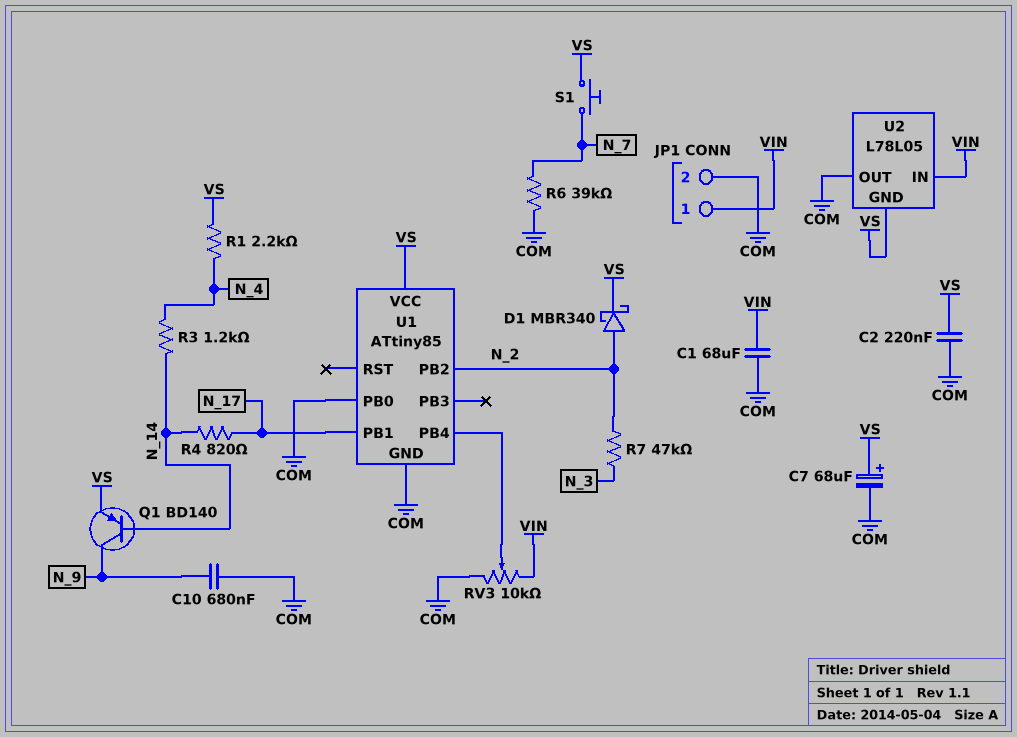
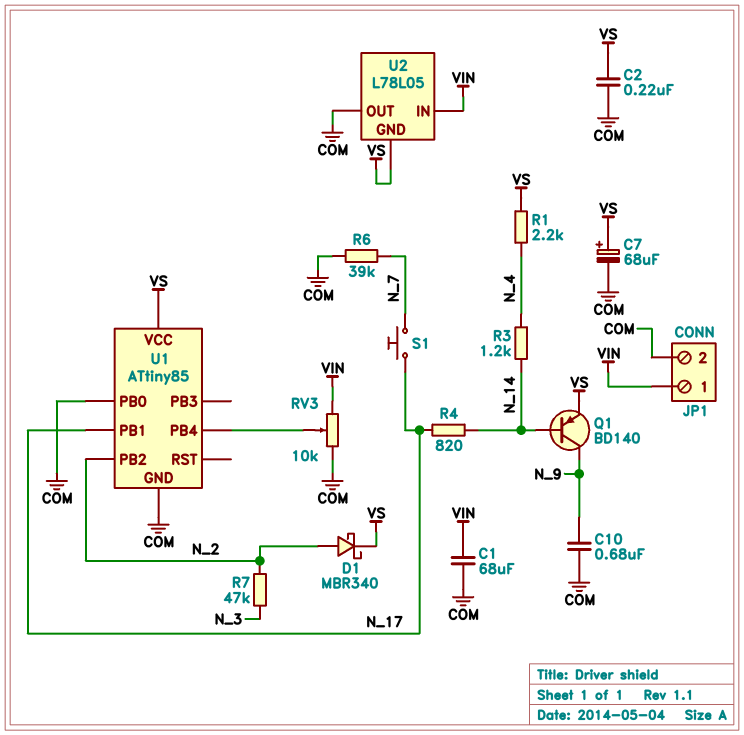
S1: button (N_7, VS) -> button (N_7, N_17)

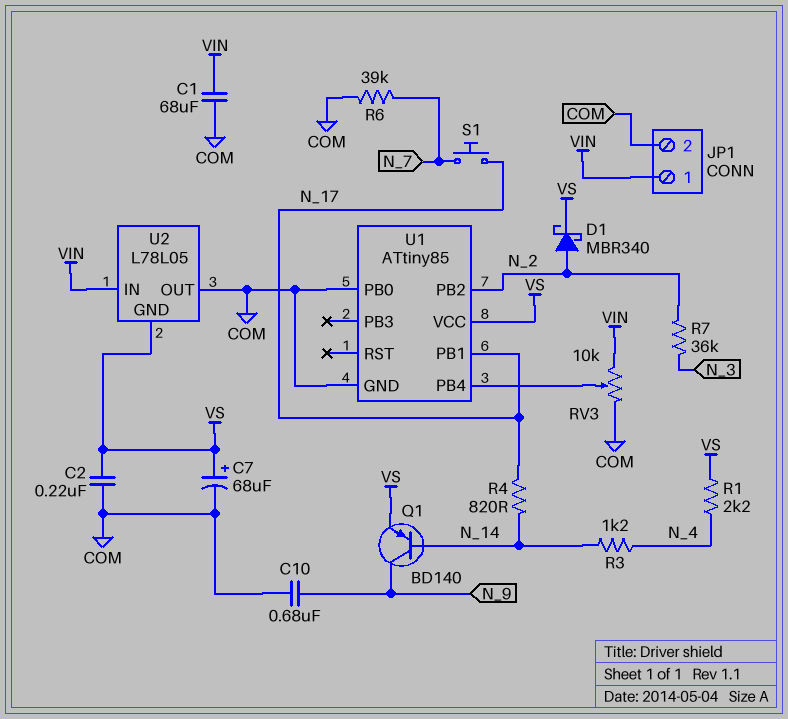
R7: 47k (N_2, N_3) -> 36k (N_2, N_3)

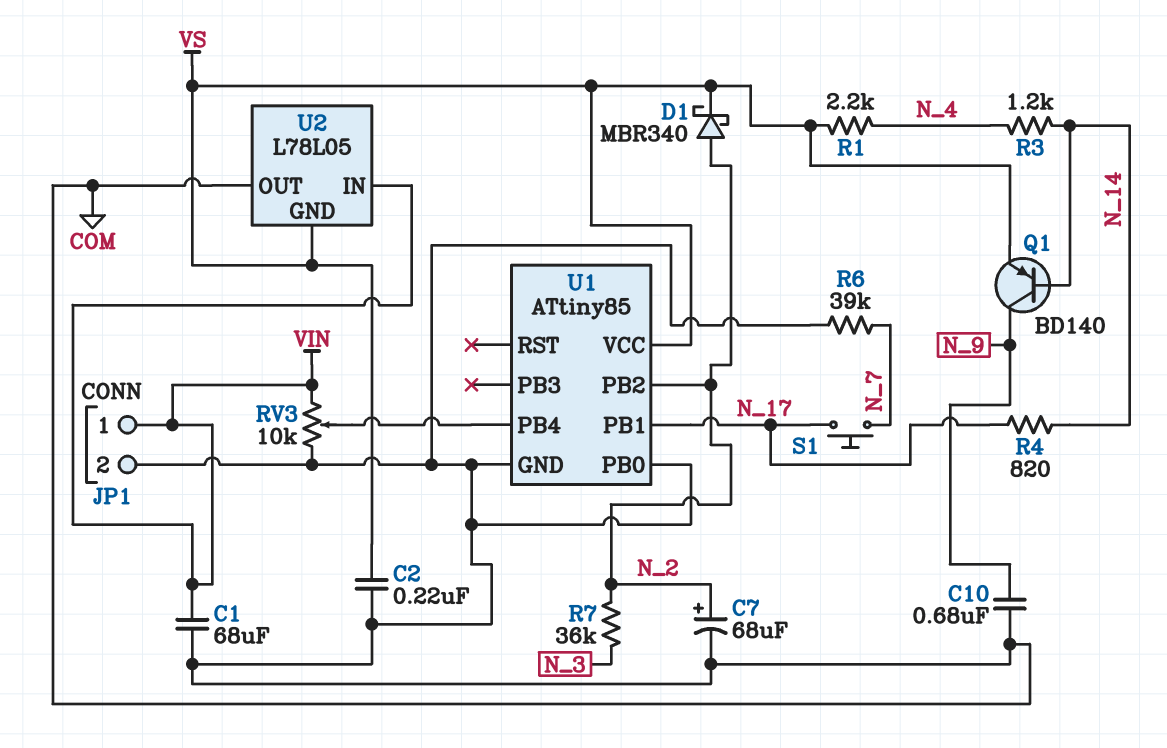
C7: 68uF (plus VS, minus COM) -> 68uF (plus N_2, minus COM)

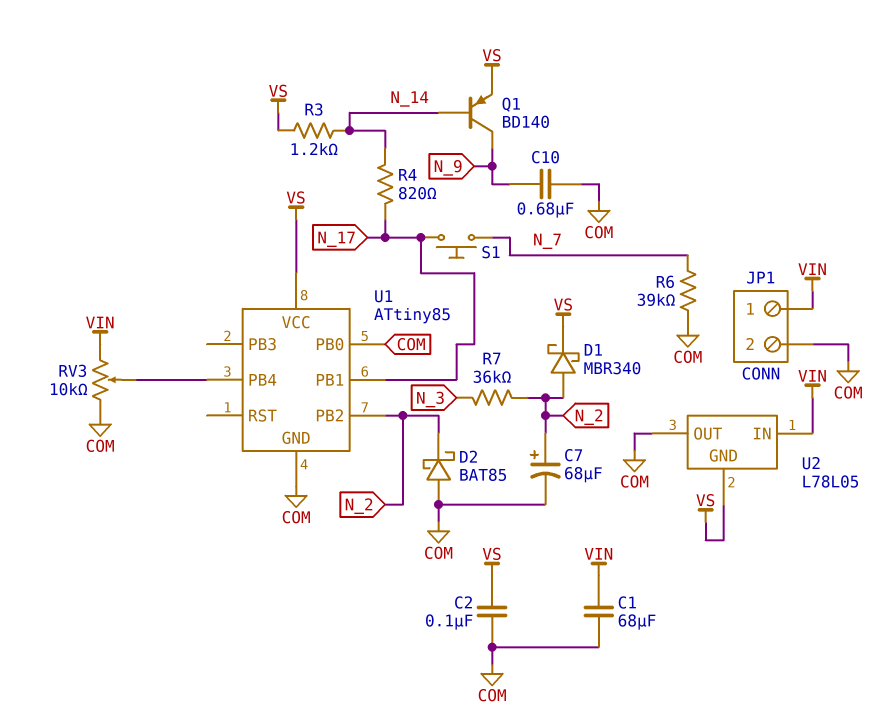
C2: 220nF (COM, VS) -> 100nF (COM, VS)
D2: none -> schottky BAT85 (A COM, K N_2)
R1: 2.2k (N_4, VS) -> none
R3: 1.2k (N_4, N_14) -> 1.2k (N_14, VS)

